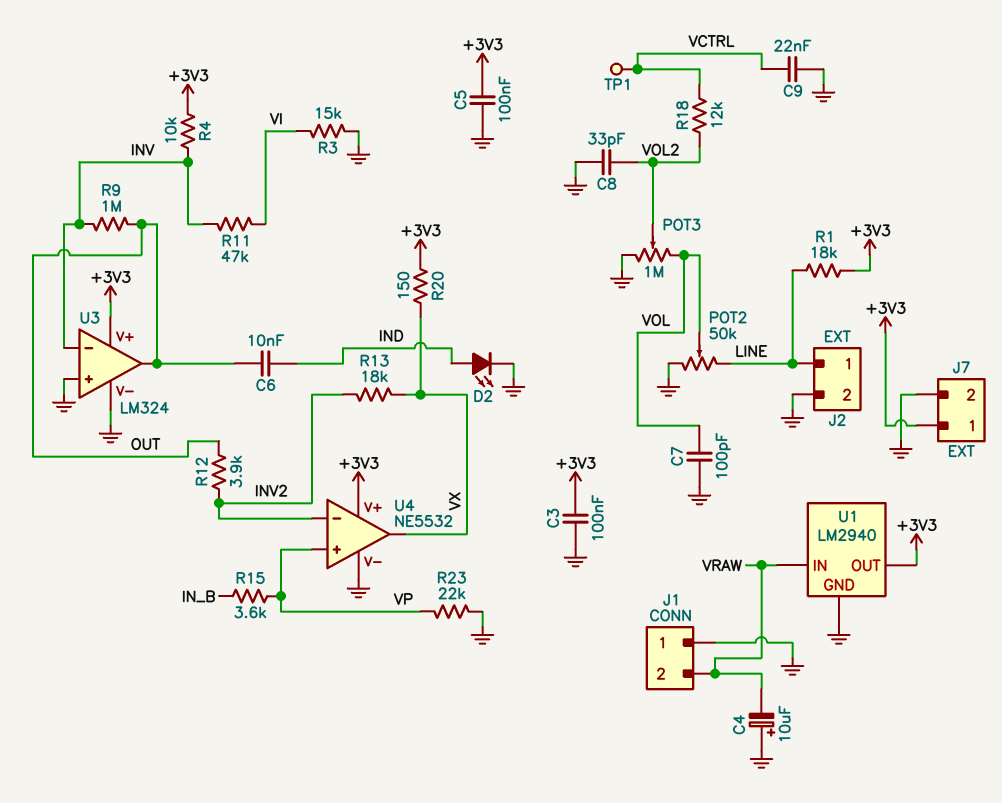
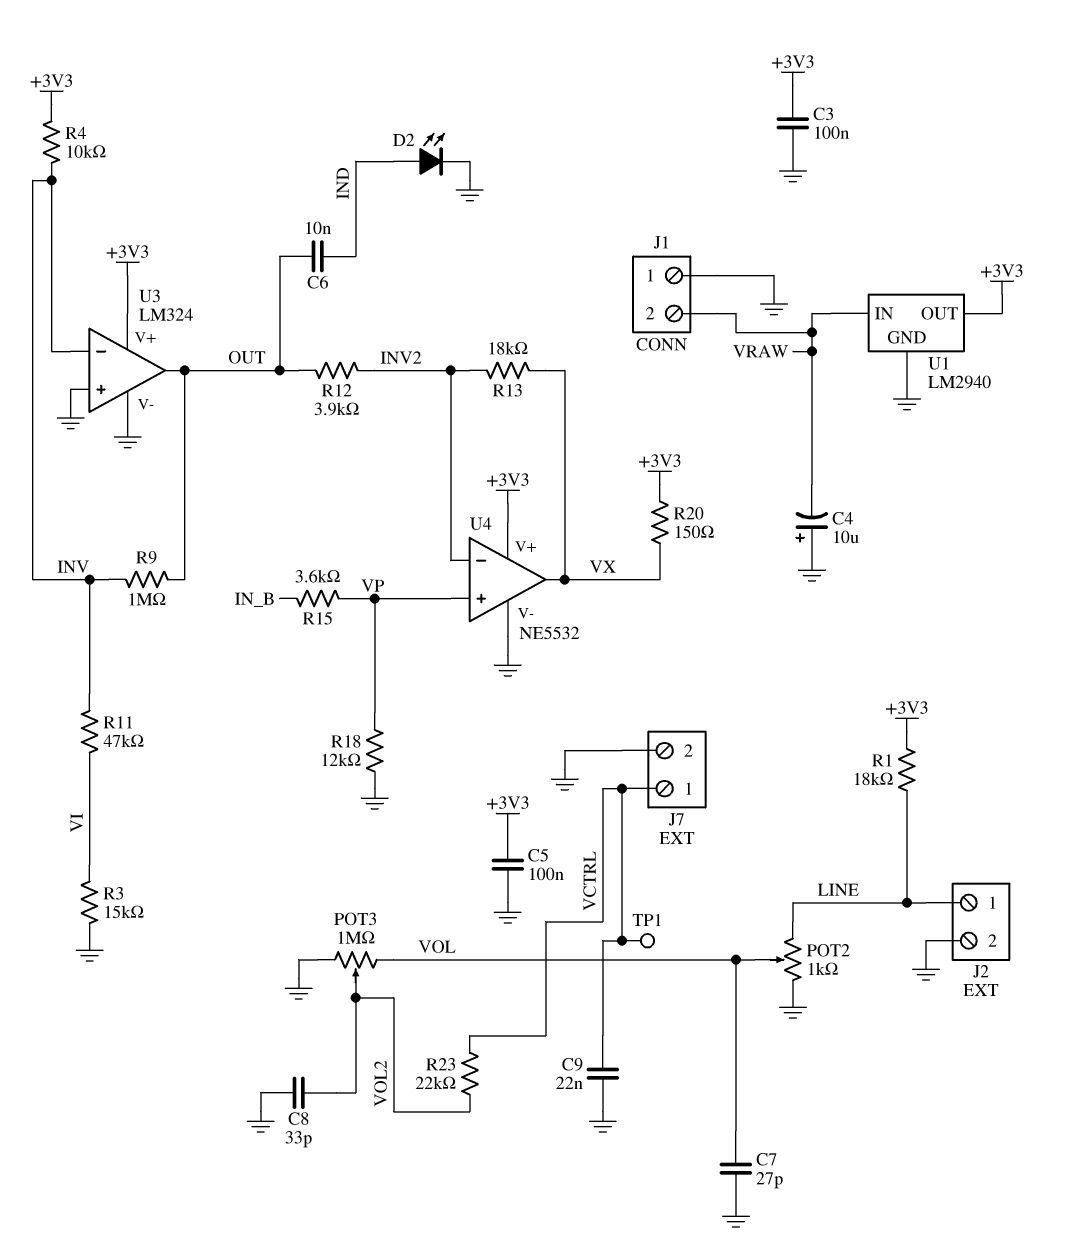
C7: 100pF (GND, VOL) -> 27pF (GND, VOL)
J7 pin 1: +3V3 -> VCTRL
POT2: 50k (GND, LINE, wiper VOL) -> 1k (GND, LINE, wiper VOL)
R18: 12k (VCTRL, VOL2) -> 12k (GND, VP)
R23: 22k (GND, VP) -> 22k (VCTRL, VOL2)

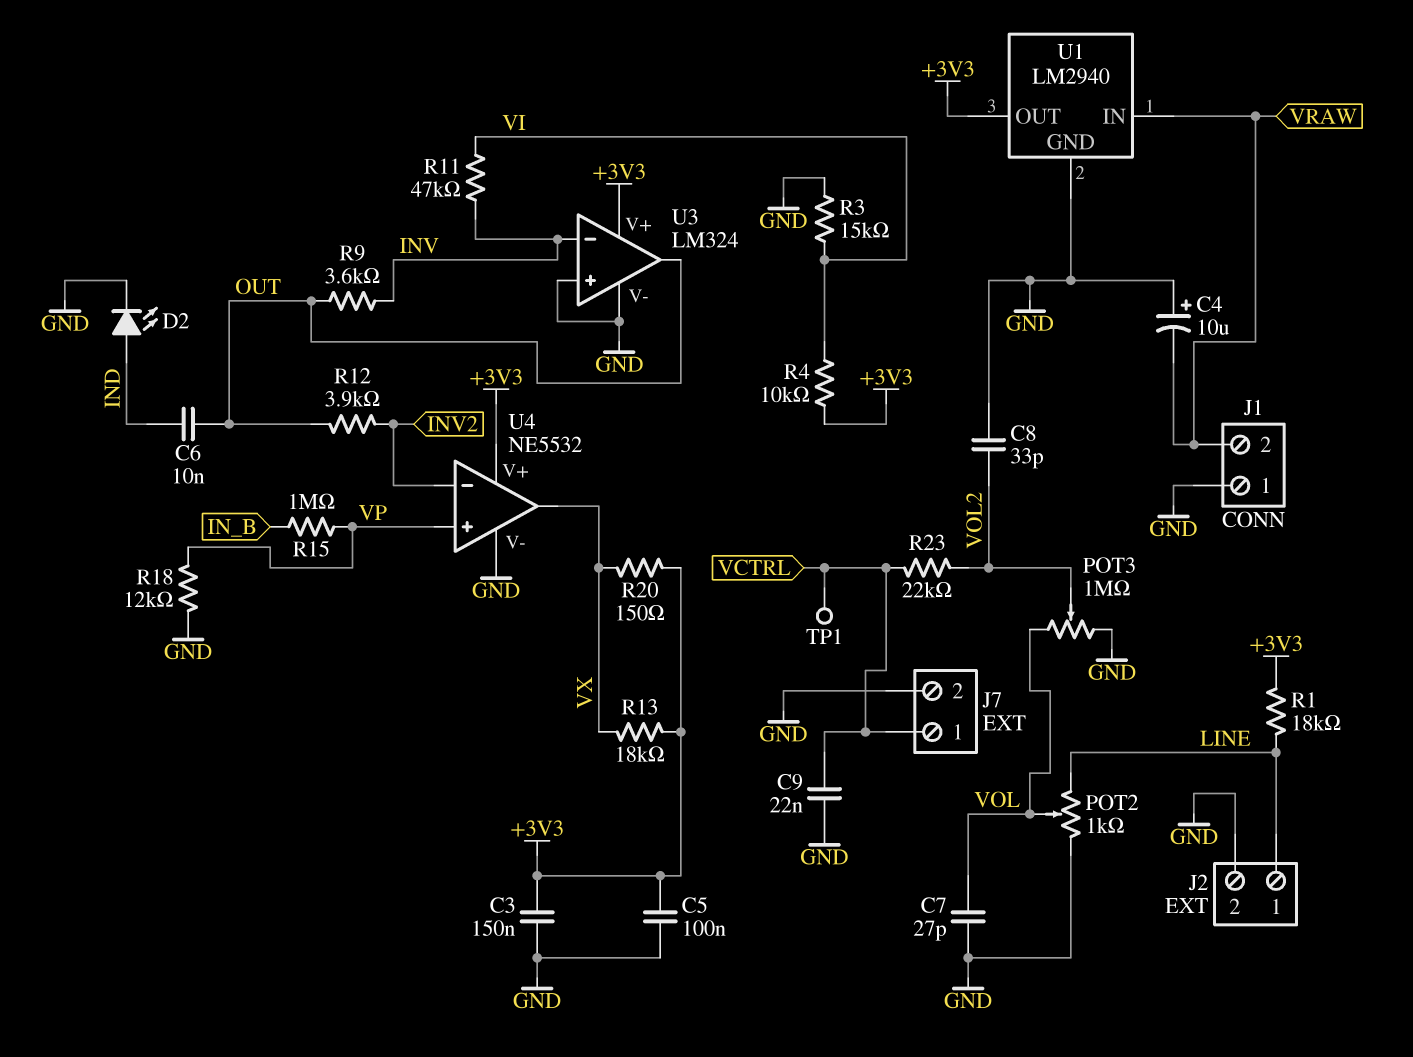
C3: 100nF (+3V3, GND) -> 150nF (+3V3, GND)
R4: 10k (+3V3, INV) -> 10k (+3V3, VI)
R9: 1M (INV, OUT) -> 3.6k (INV, OUT)
R13: 18k (INV2, VX) -> 18k (+3V3, VX)
R15: 3.6k (IN_B, VP) -> 1M (IN_B, VP)

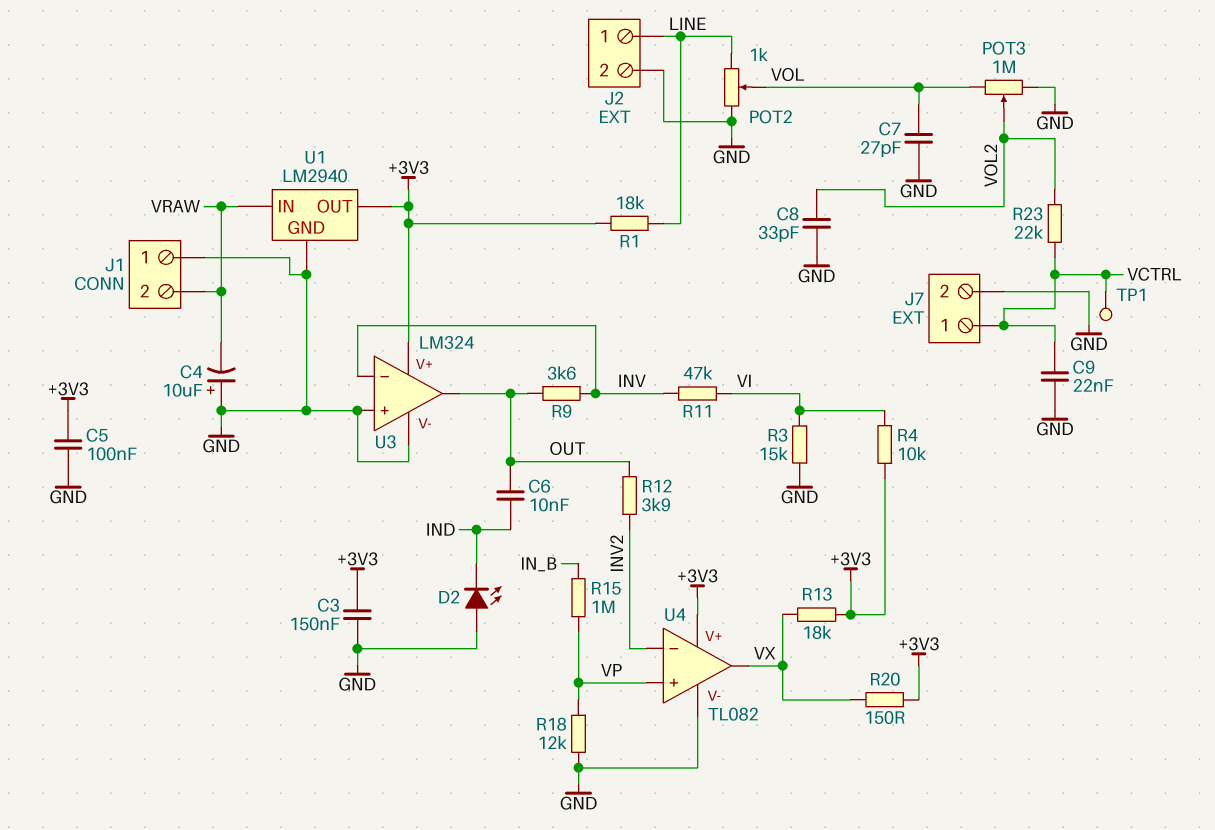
D2: LED (A IND, K GND) -> LED (A GND, K IND)
U4: NE5532 -> TL082

